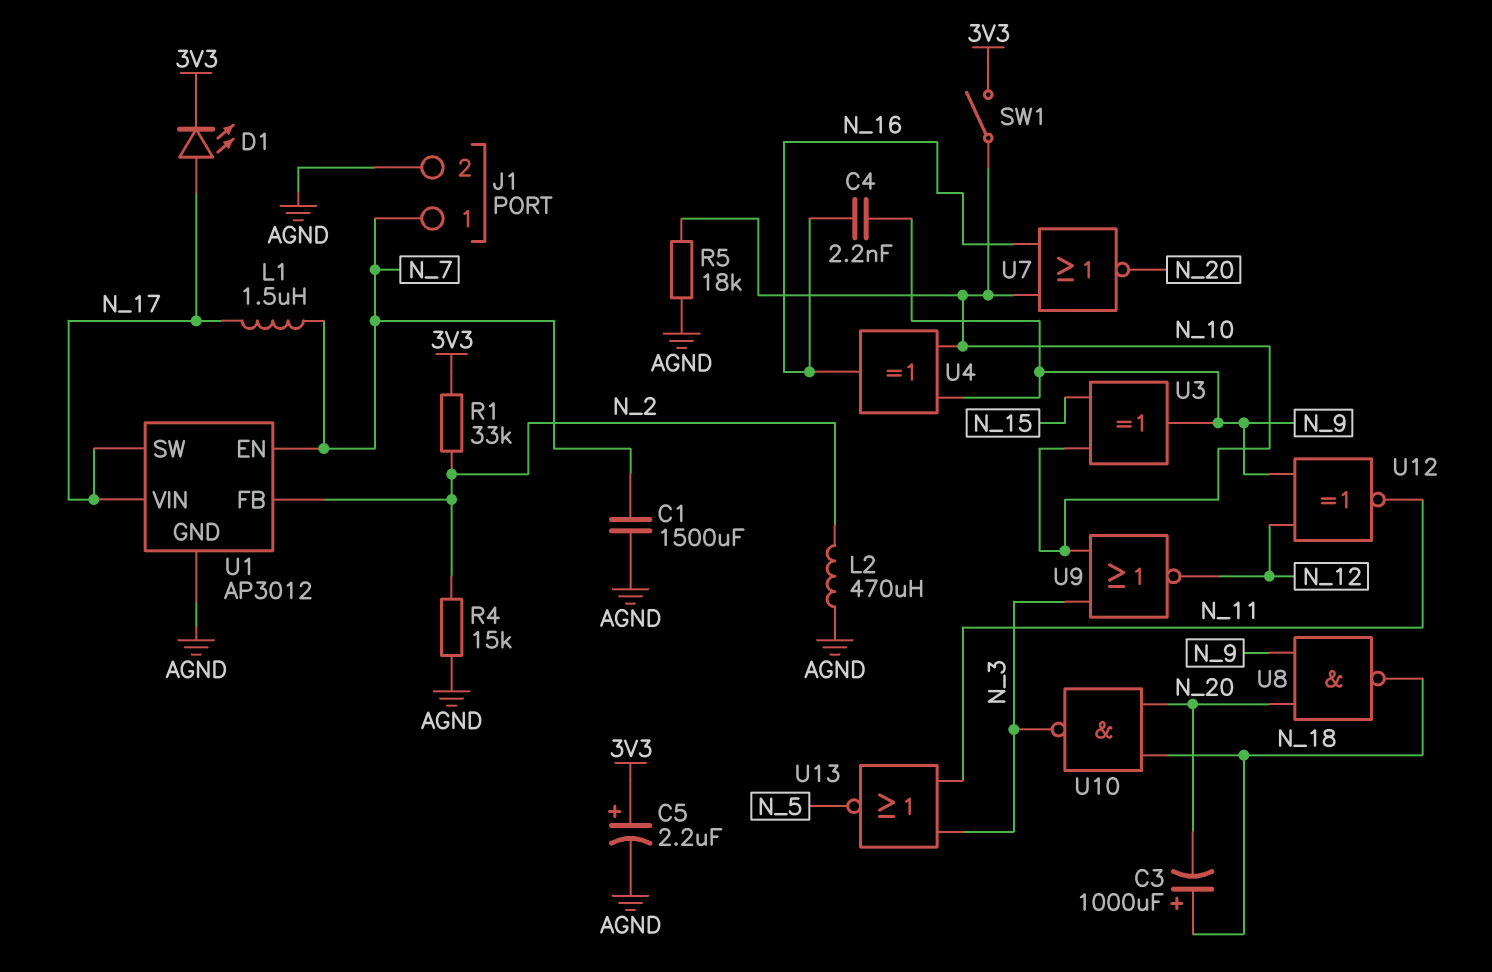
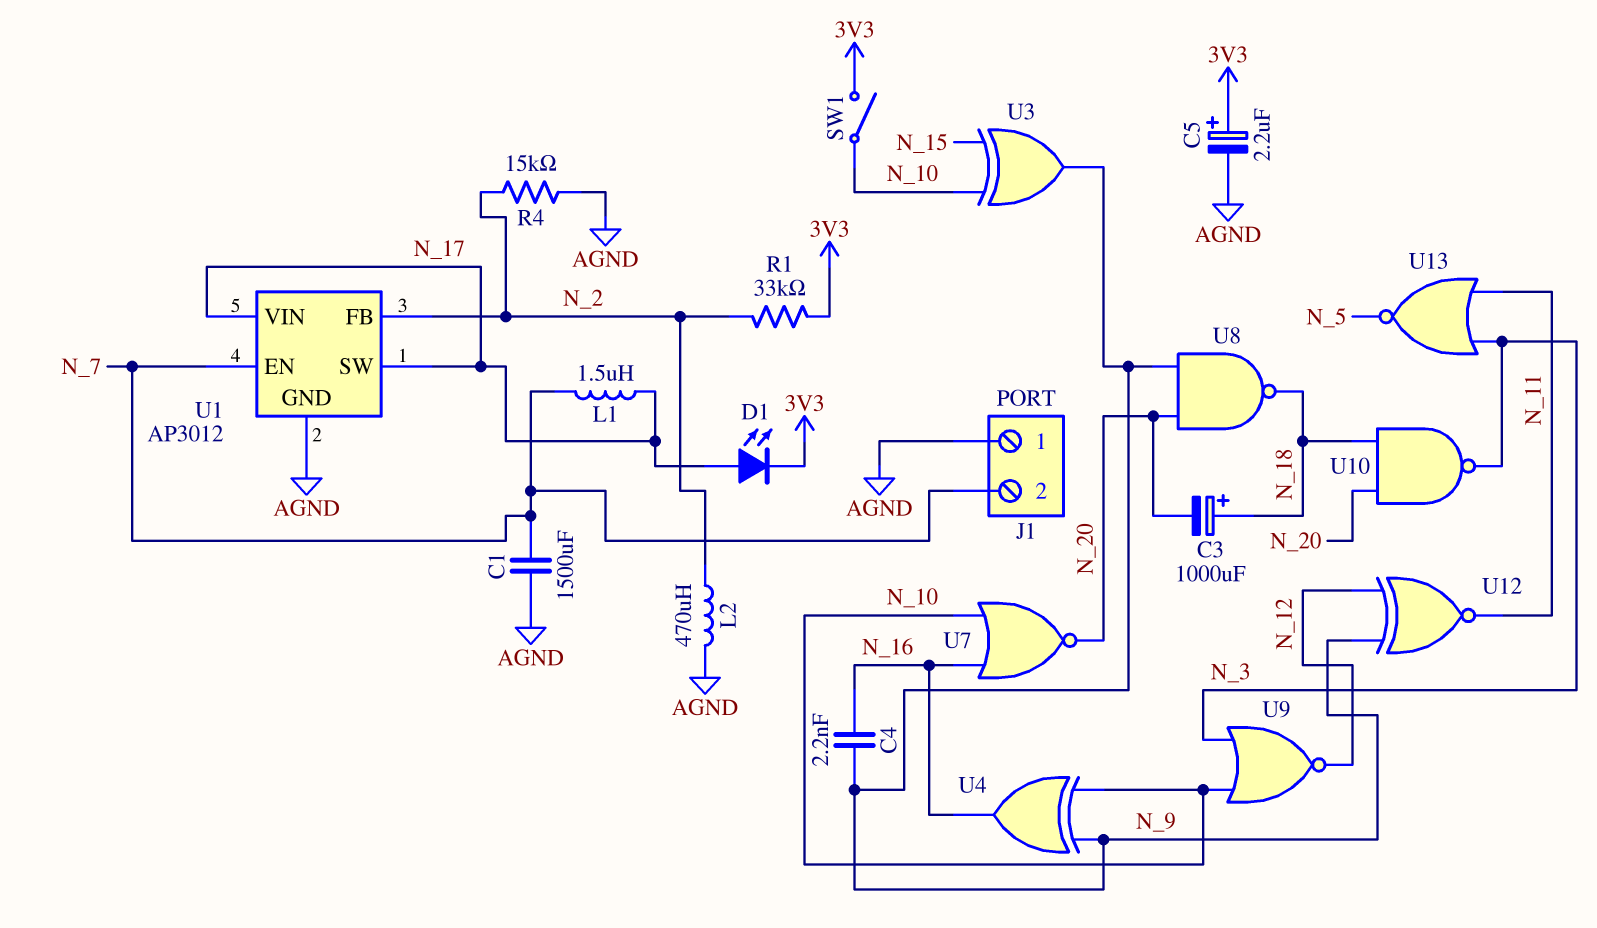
J1 pin 1: N_7 -> AGND
J1 pin 2: AGND -> N_7
R5: 18k (AGND, N_10) -> none

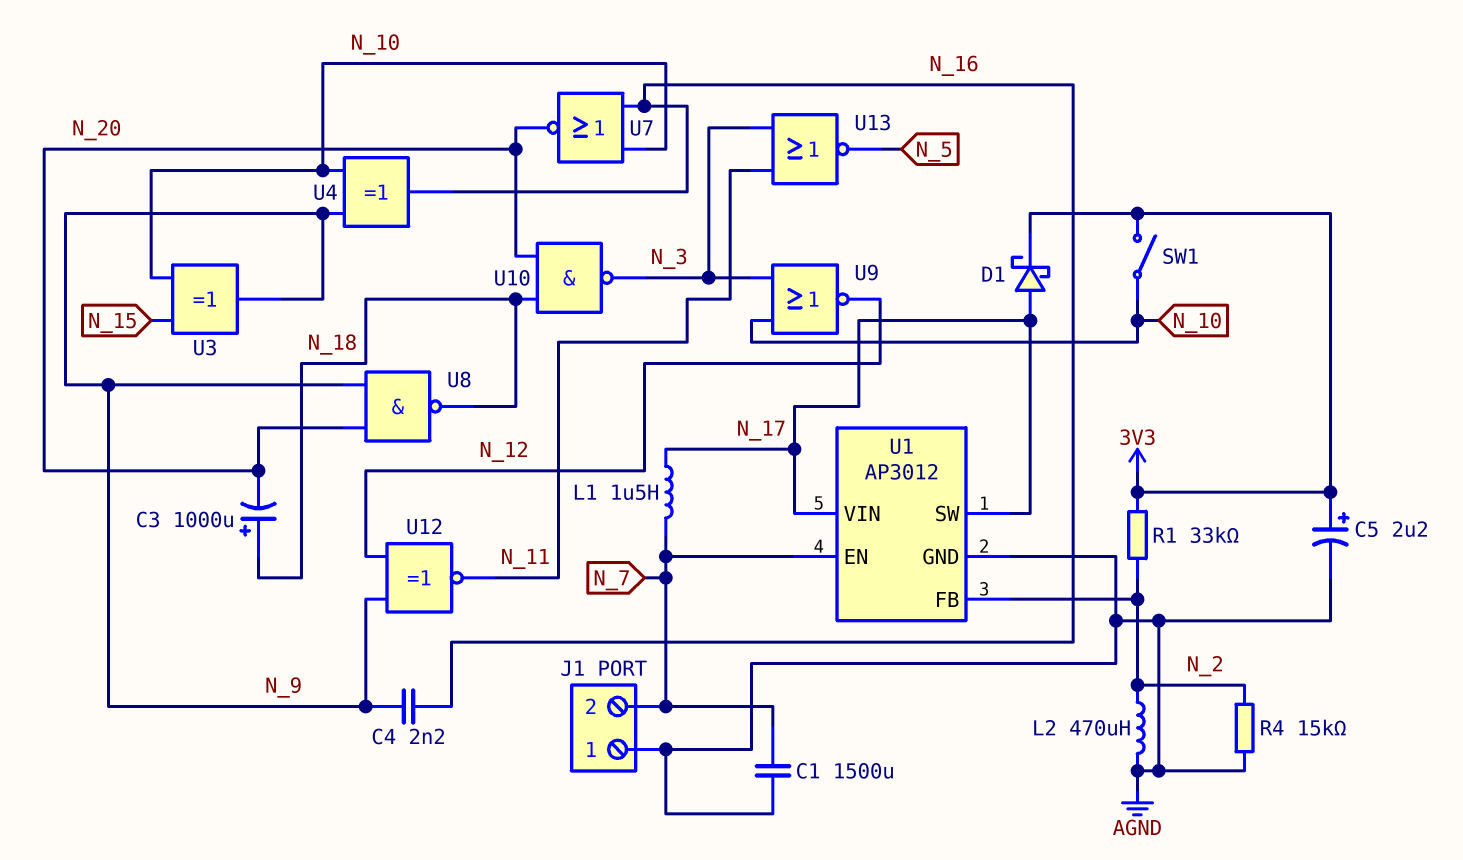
D1: LED (A N_17, K 3V3) -> schottky (A N_17, K 3V3)

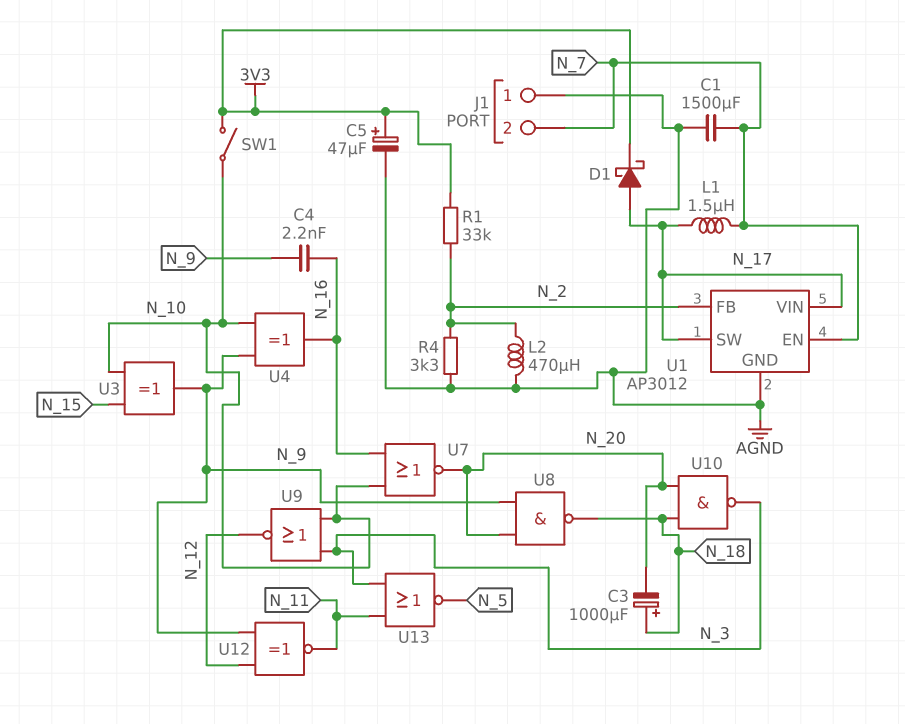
C5: 2.2uF (plus 3V3, minus AGND) -> 47uF (plus 3V3, minus AGND)
R4: 15k (AGND, N_2) -> 3.3k (AGND, N_2)

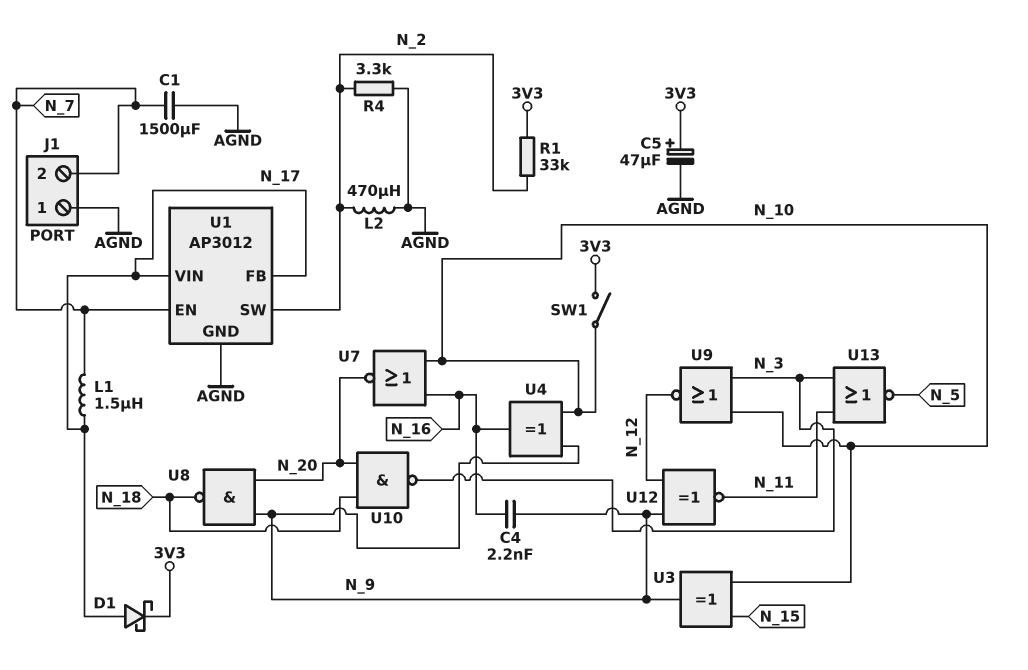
C3: 1000uF (plus N_18, minus N_20) -> none
U1 pin FB: N_2 -> N_17
U1 pin SW: N_17 -> N_2

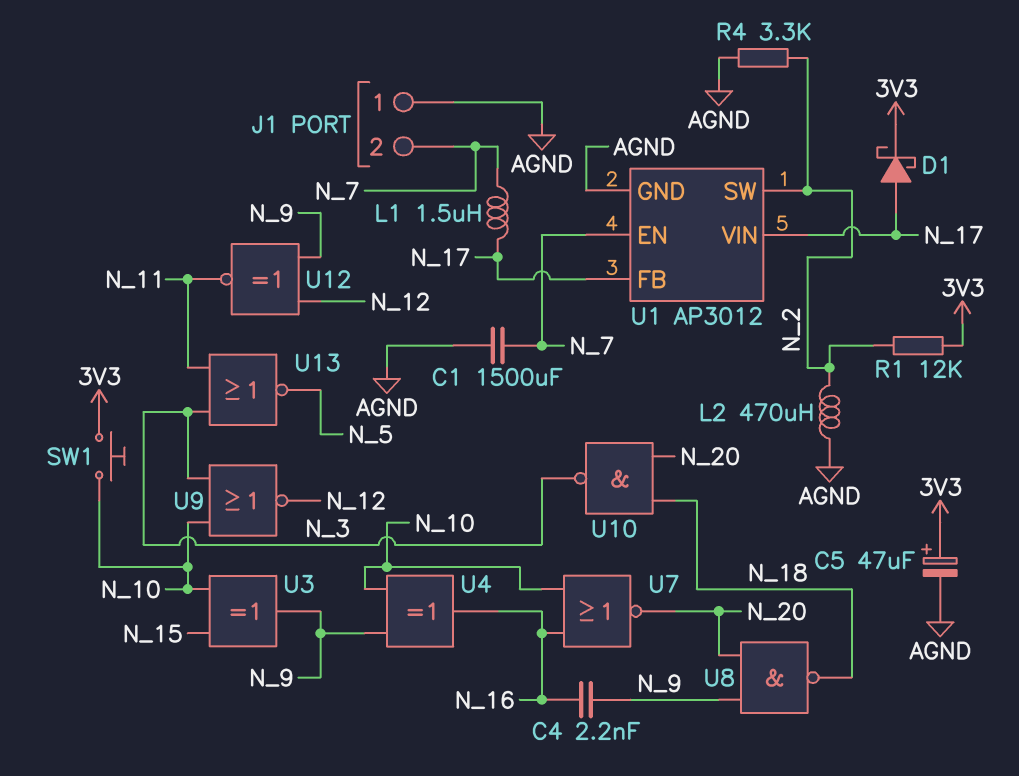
R1: 33k (3V3, N_2) -> 12k (3V3, N_2)
SW1: switch (3V3, N_10) -> button (3V3, N_10)

